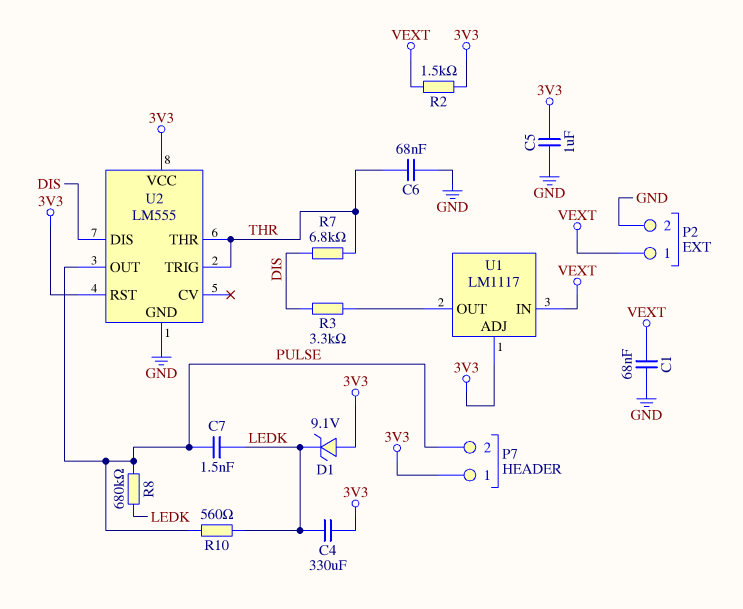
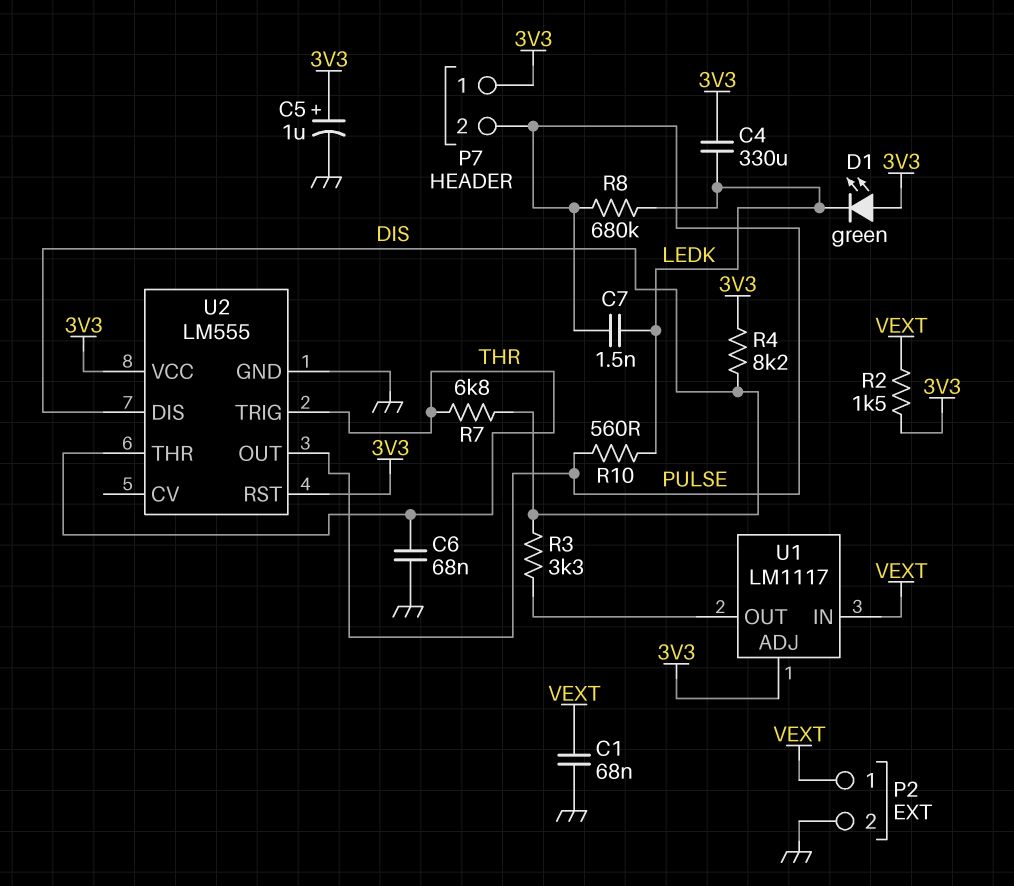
C5: 1uF (3V3, GND) -> 1uF (plus 3V3, minus GND)
D1: zener 9.1V (A 3V3, K LEDK) -> LED green (A 3V3, K LEDK)
R4: none -> 8.2k (3V3, DIS)

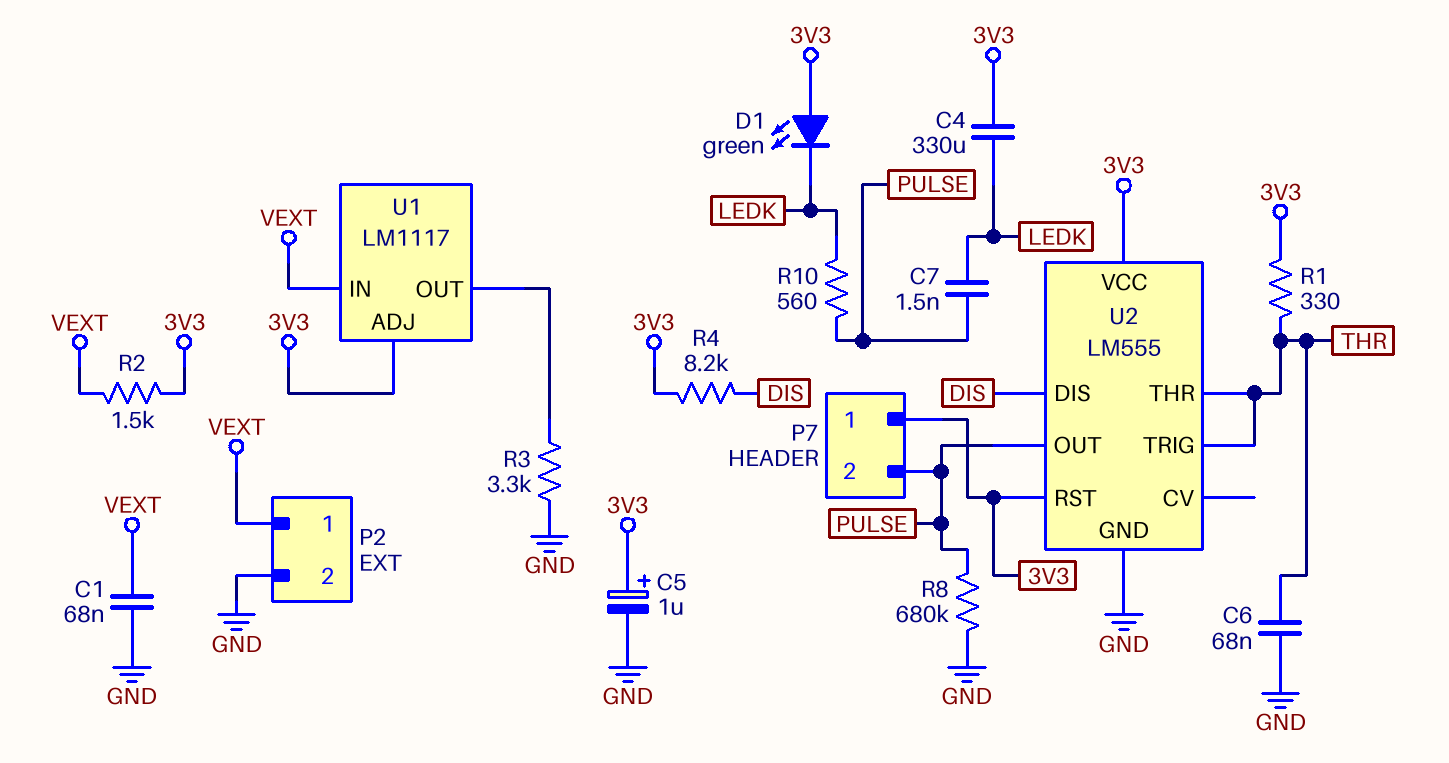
R1: none -> 330 (3V3, THR)
R3: 3.3k (DIS, U1/OUT) -> 3.3k (GND, U1/OUT)
R7: 6.8k (DIS, THR) -> none
R8: 680k (LEDK, PULSE) -> 680k (GND, PULSE)

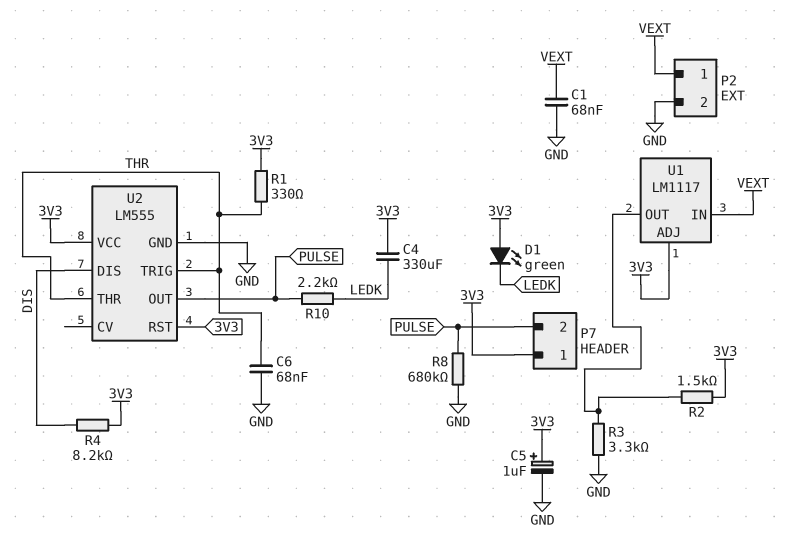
C7: 1.5nF (LEDK, PULSE) -> none
R2: 1.5k (3V3, VEXT) -> 1.5k (3V3, U1/OUT)
R10: 560 (LEDK, PULSE) -> 2.2k (LEDK, PULSE)

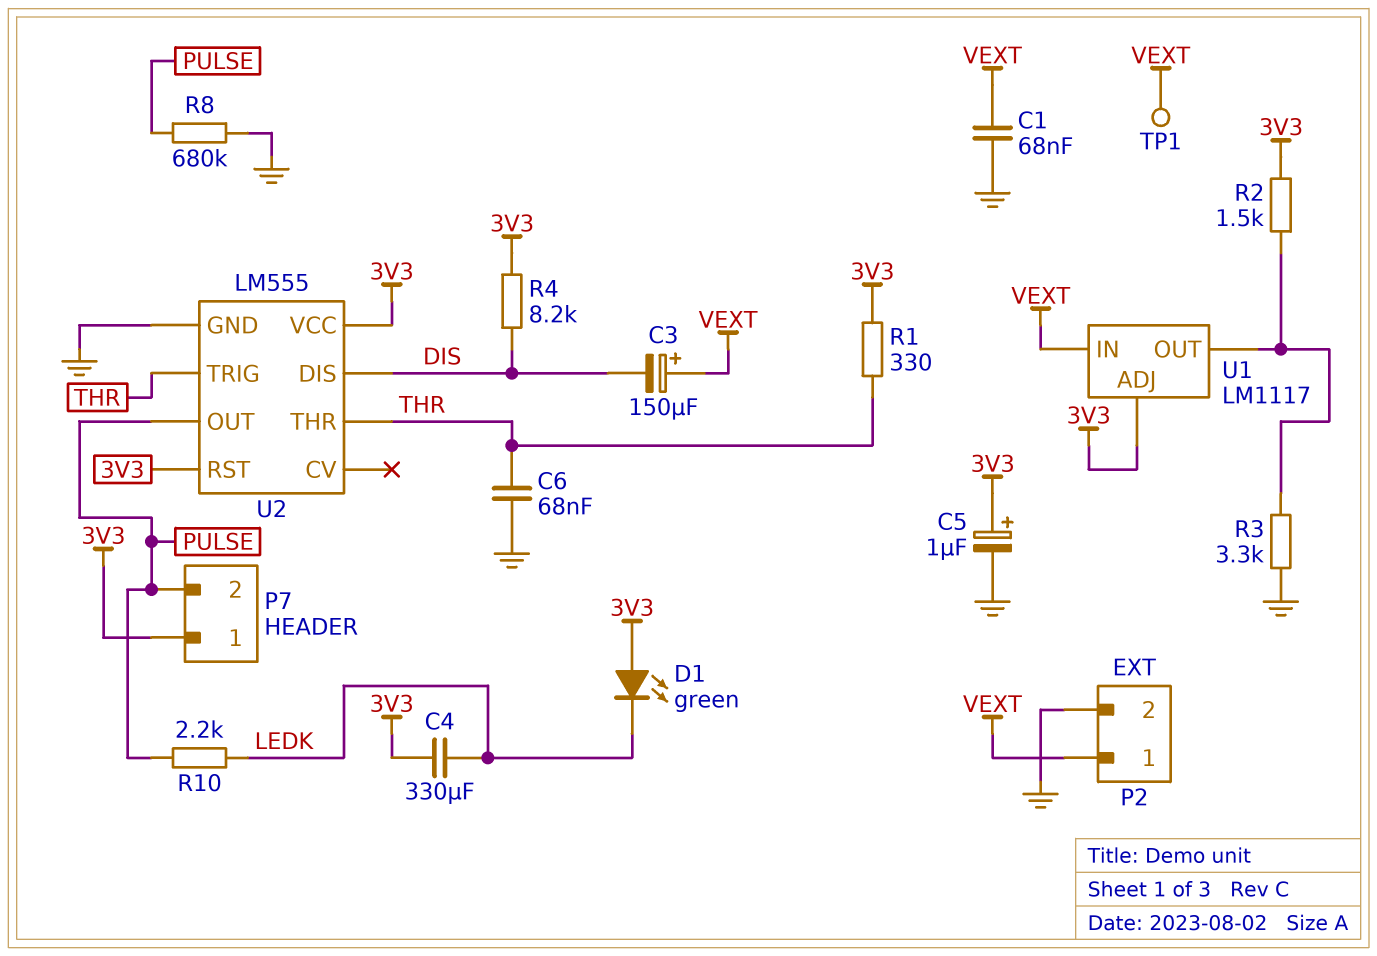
C3: none -> 150uF (plus VEXT, minus DIS)
TP1: none -> test point (VEXT)

